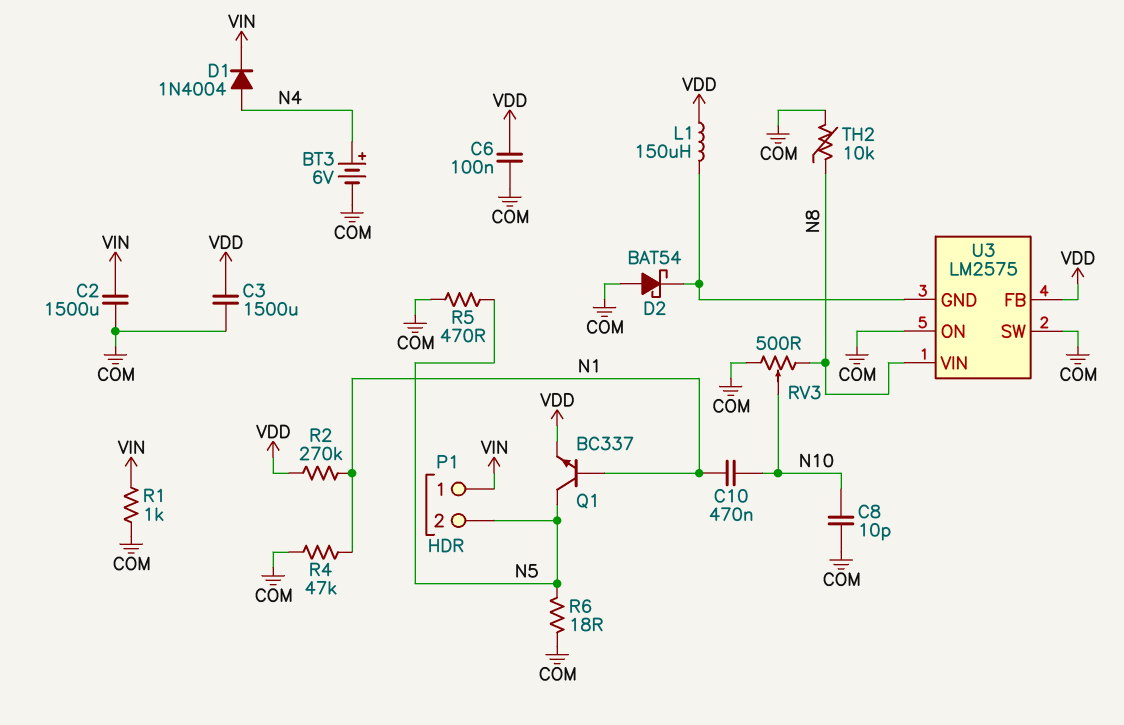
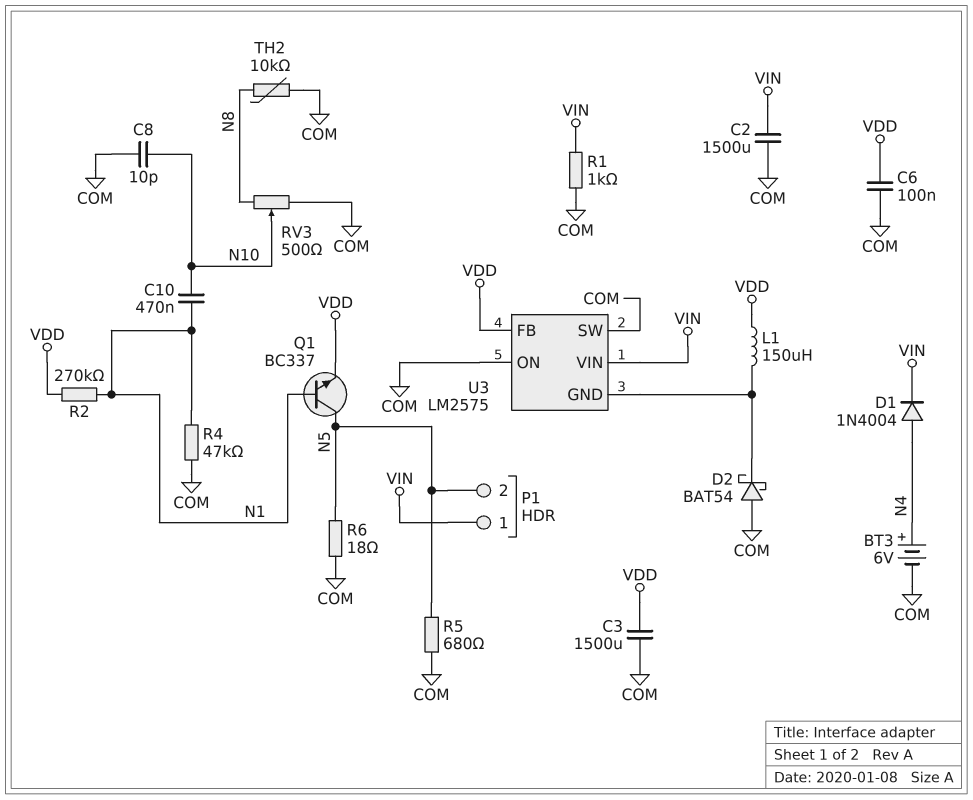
R5: 470 (COM, N5) -> 680 (COM, N5)
U3 pin VIN: N8 -> VIN

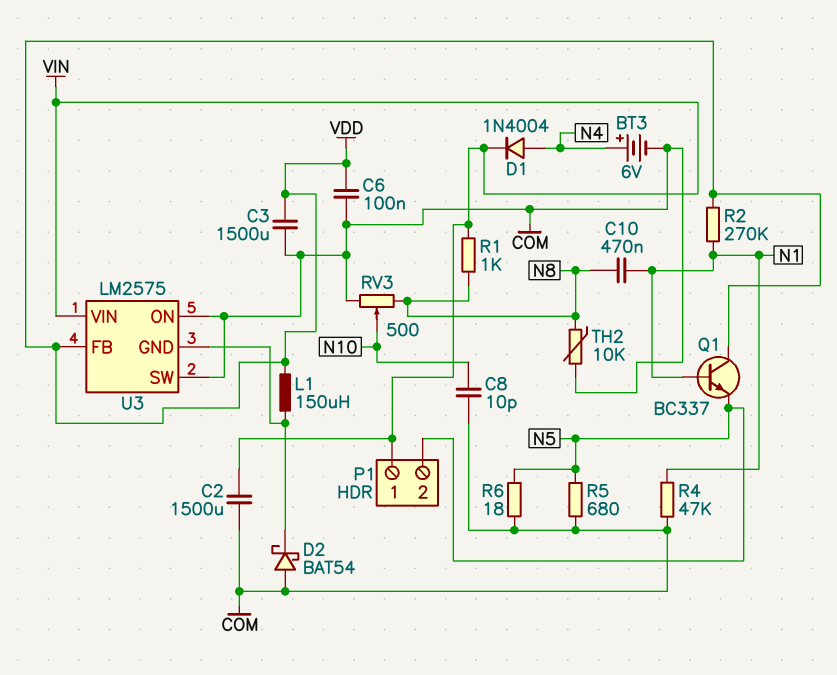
C10: 470nF (N1, N10) -> 470nF (N1, N8)
Q1: NPN BC337 (B N1, C N5, E VDD) -> NPN BC337 (B N1, C VDD, E N5)
R1: 1k (COM, VIN) -> 1k (N8, VIN)

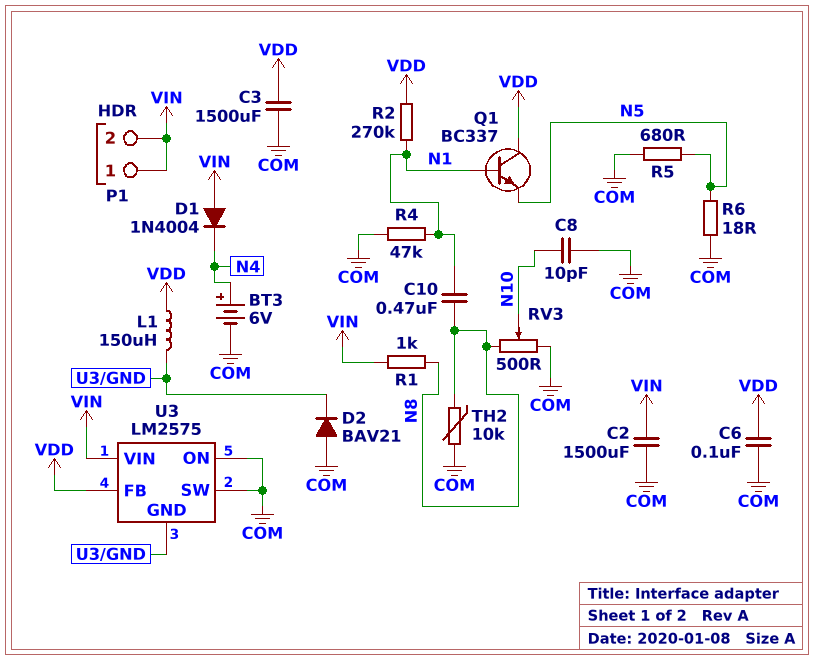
D1: diode 1N4004 (A N4, K VIN) -> diode 1N4004 (A VIN, K N4)
D2: schottky BAT54 (A COM, K U3/GND) -> diode BAV21 (A COM, K U3/GND)
P1 pin 2: N5 -> VIN

